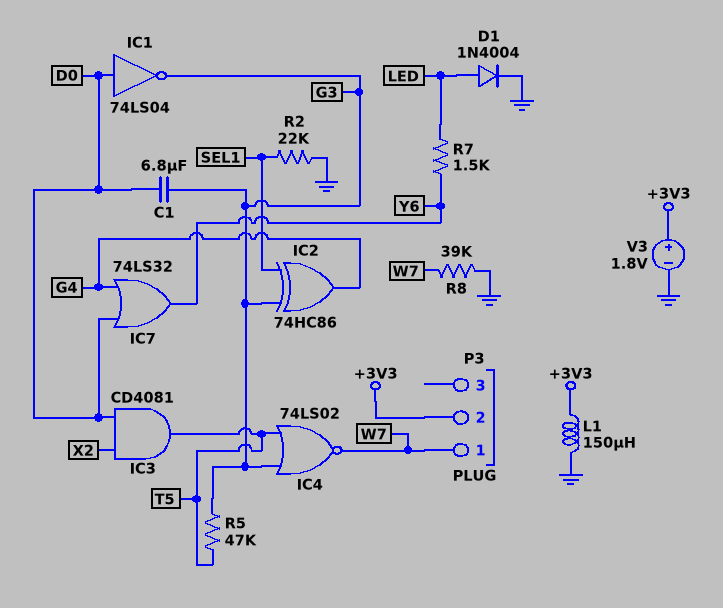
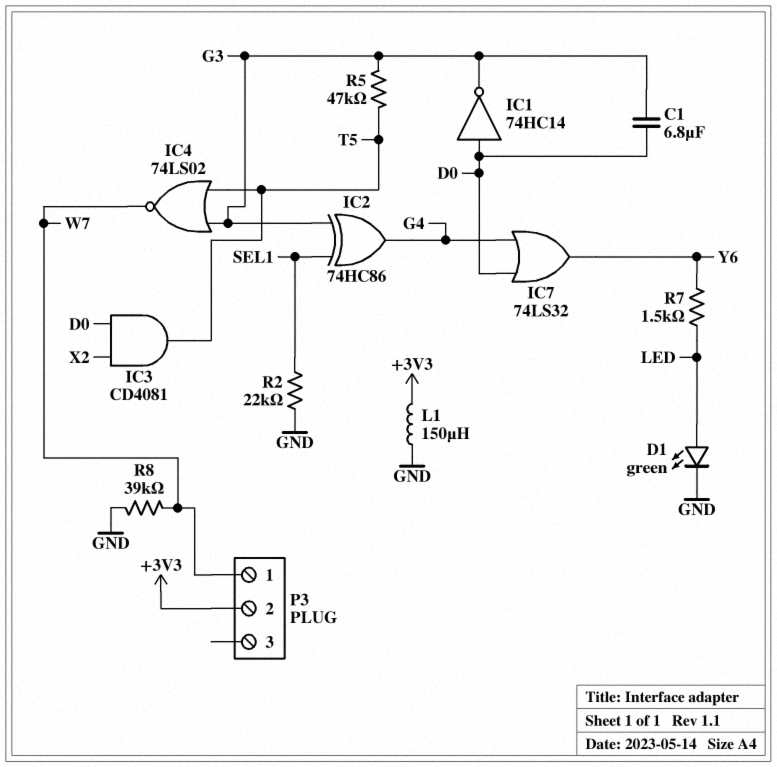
D1: diode 1N4004 (A LED, K GND) -> LED green (A LED, K GND)
IC1: NOT 74LS04 (in D0, out G3) -> NOT 74HC14 (in D0, out G3)
V3: 1.8V (plus +3V3, minus GND) -> none

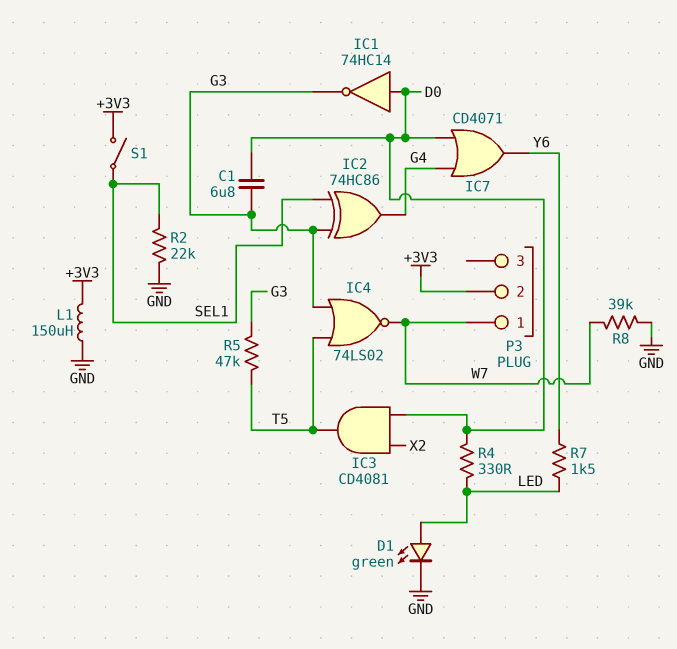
IC7: OR 74LS32 (in D0, in G4, out Y6) -> OR CD4071 (in D0, in G4, out Y6)
R4: none -> 330 (D0, LED)
S1: none -> switch (+3V3, SEL1)

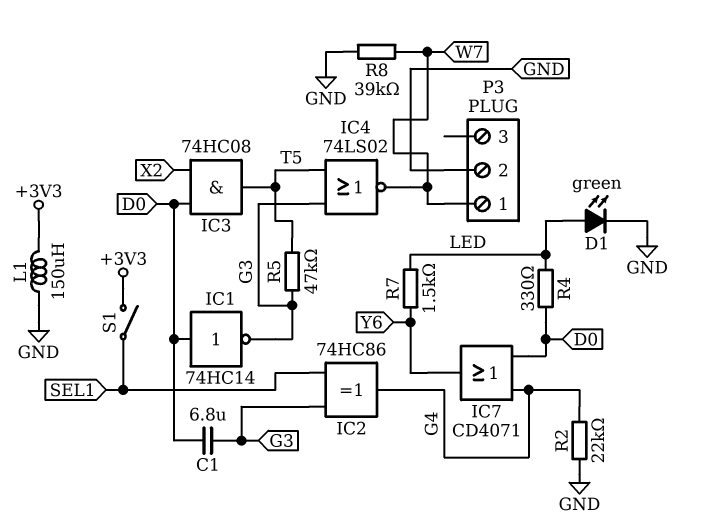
IC3: AND CD4081 (in D0, in X2, out T5) -> AND 74HC08 (in D0, in X2, out T5)
P3 pin 2: +3V3 -> GND
R2: 22k (GND, SEL1) -> 22k (G4, GND)

